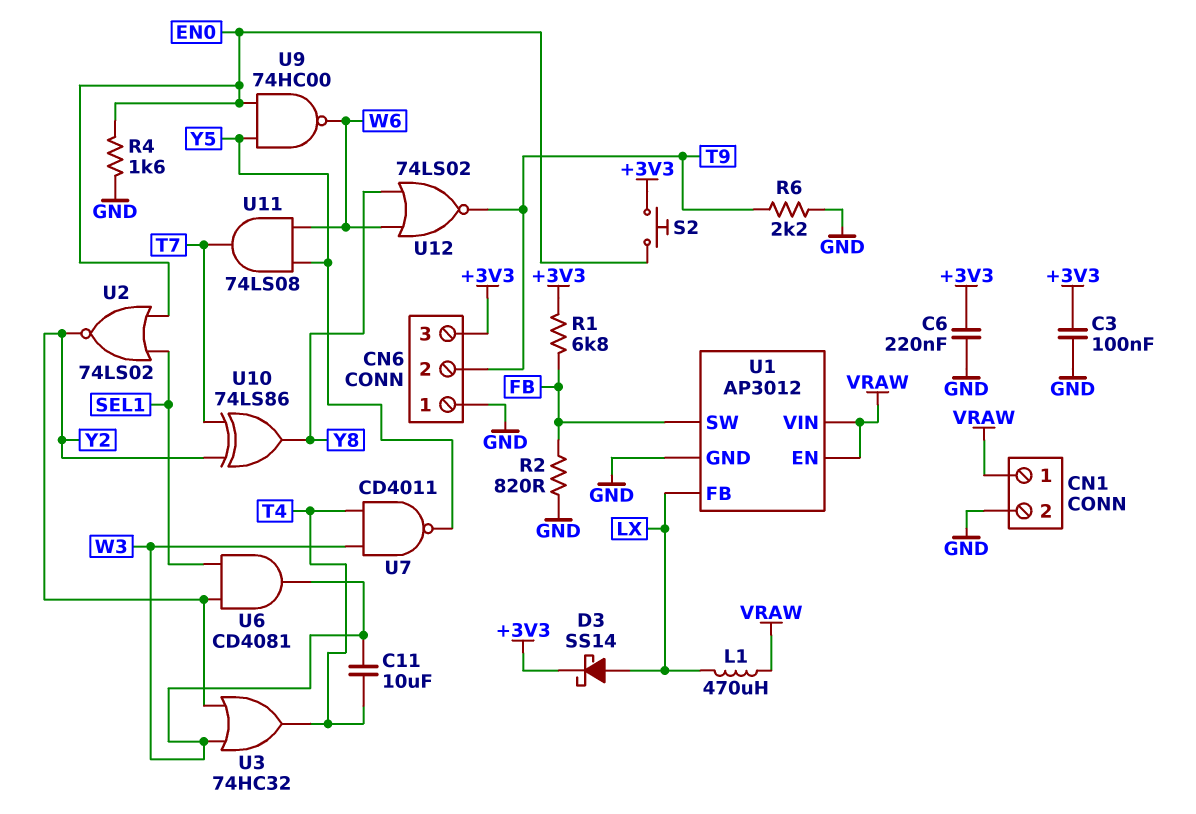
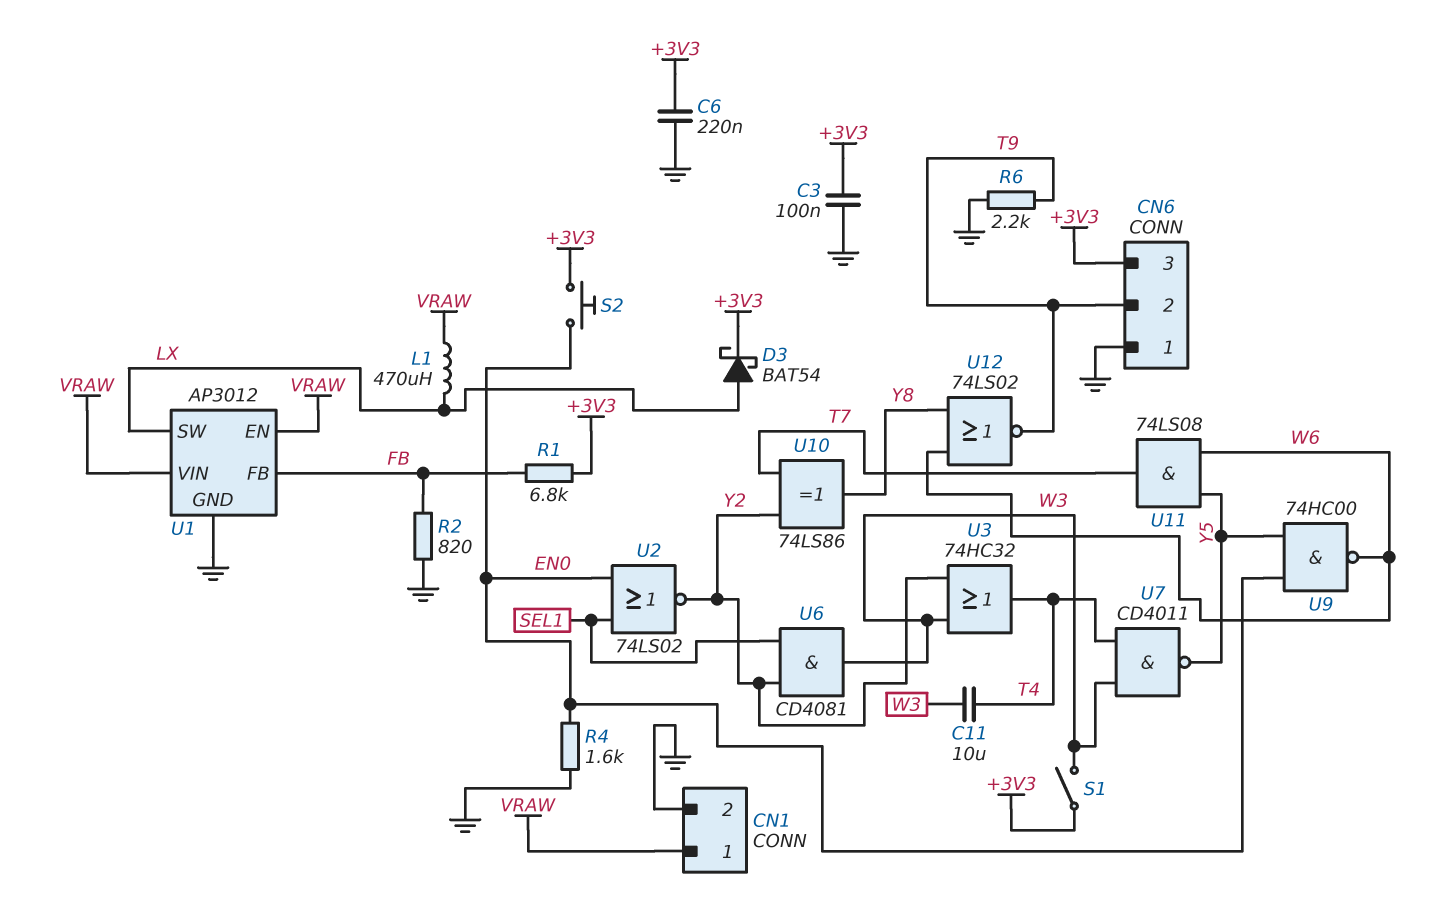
D3: schottky SS14 (A LX, K +3V3) -> schottky BAT54 (A LX, K +3V3)
S1: none -> switch (+3V3, W3)
U1 pin FB: LX -> FB
U1 pin SW: FB -> LX

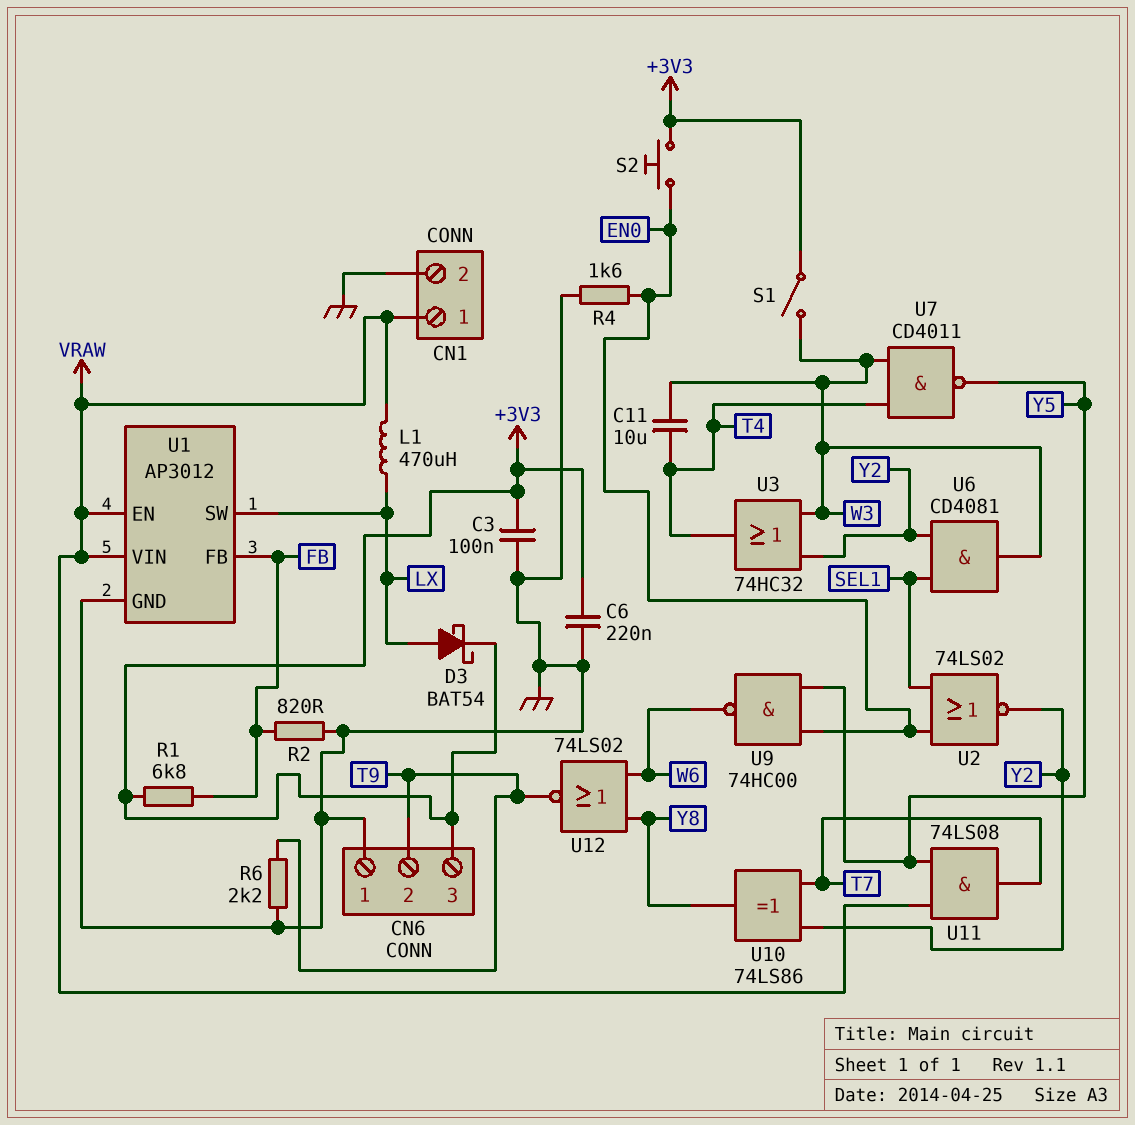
U11: AND 74LS08 (in W6, in Y5, out T7) -> AND 74LS08 (in VRAW, in Y5, out T7)

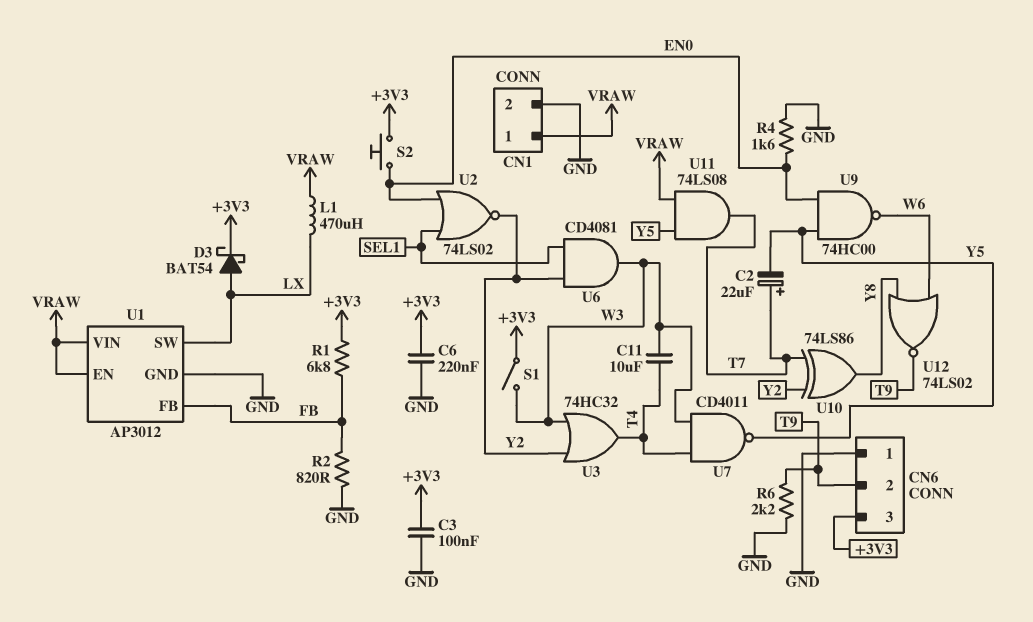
C2: none -> 22uF (plus T7, minus Y5)

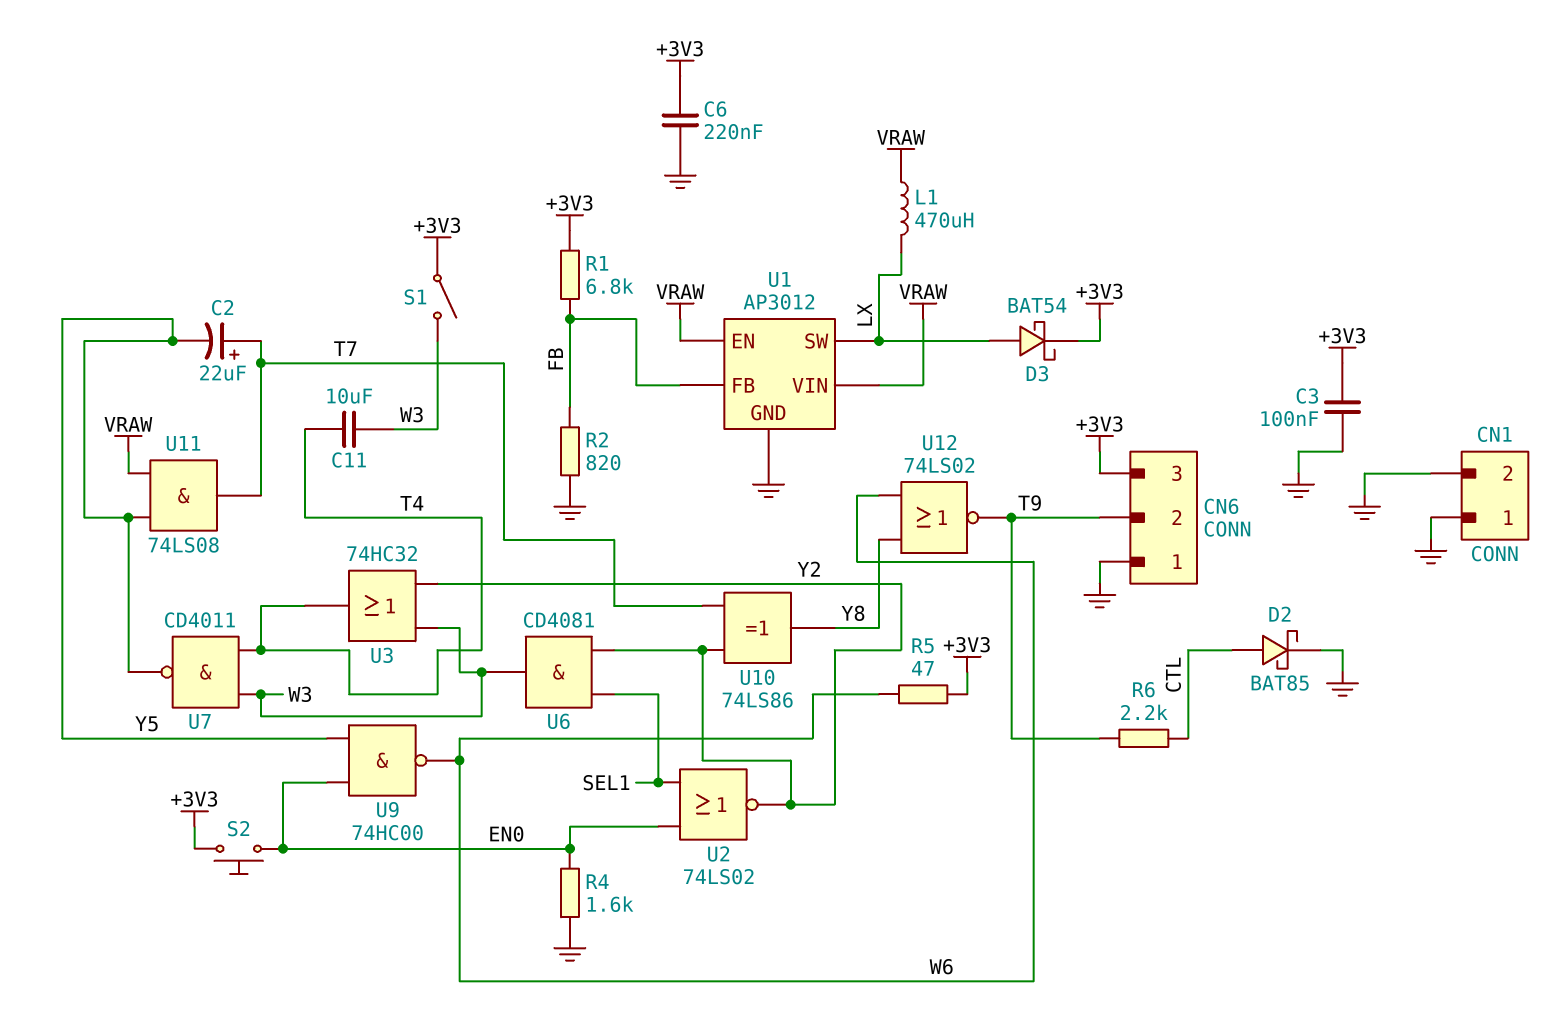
CN1 pin 1: VRAW -> GND
D2: none -> schottky BAT85 (A CTL, K GND)
R5: none -> 47 (+3V3, W6)
R6: 2.2k (GND, T9) -> 2.2k (CTL, T9)

